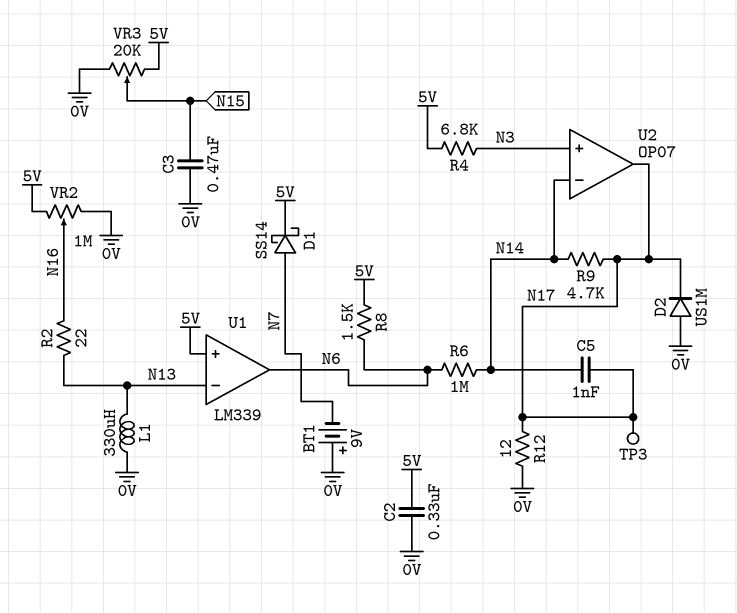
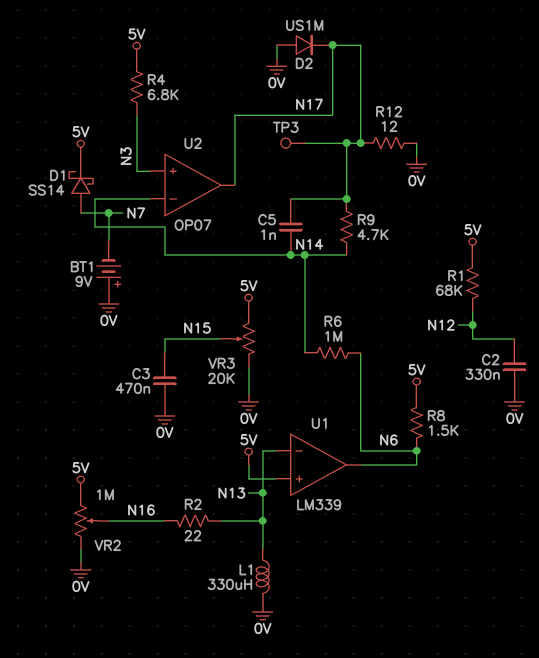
C2: 330nF (0V, 5V) -> 330nF (0V, N12)
R1: none -> 68k (5V, N12)

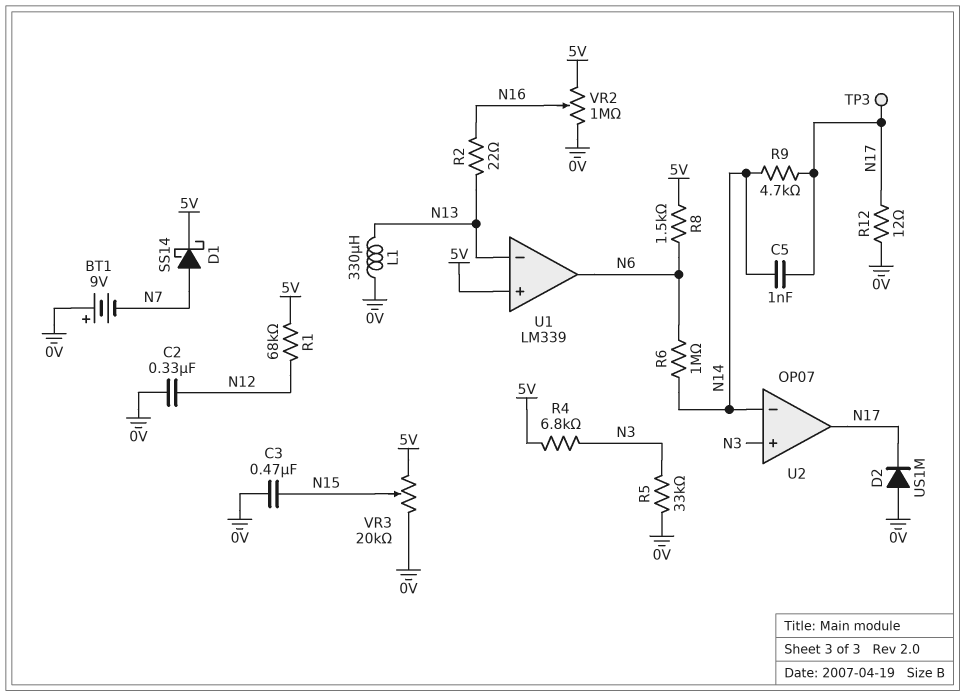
R5: none -> 33k (0V, N3)

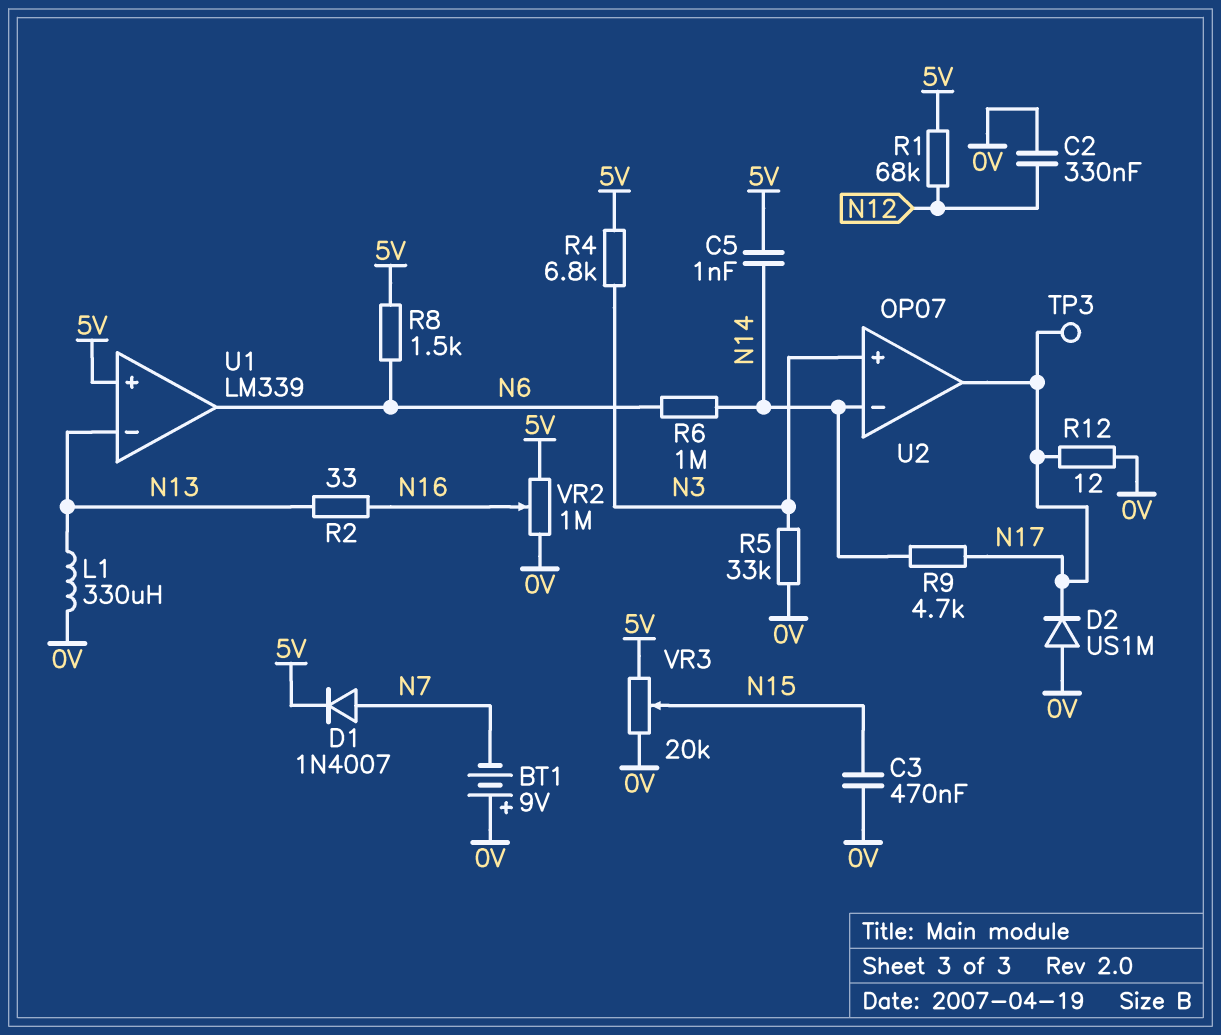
C5: 1nF (N14, N17) -> 1nF (5V, N14)
D1: schottky SS14 (A N7, K 5V) -> diode 1N4007 (A N7, K 5V)
R2: 22 (N13, N16) -> 33 (N13, N16)

